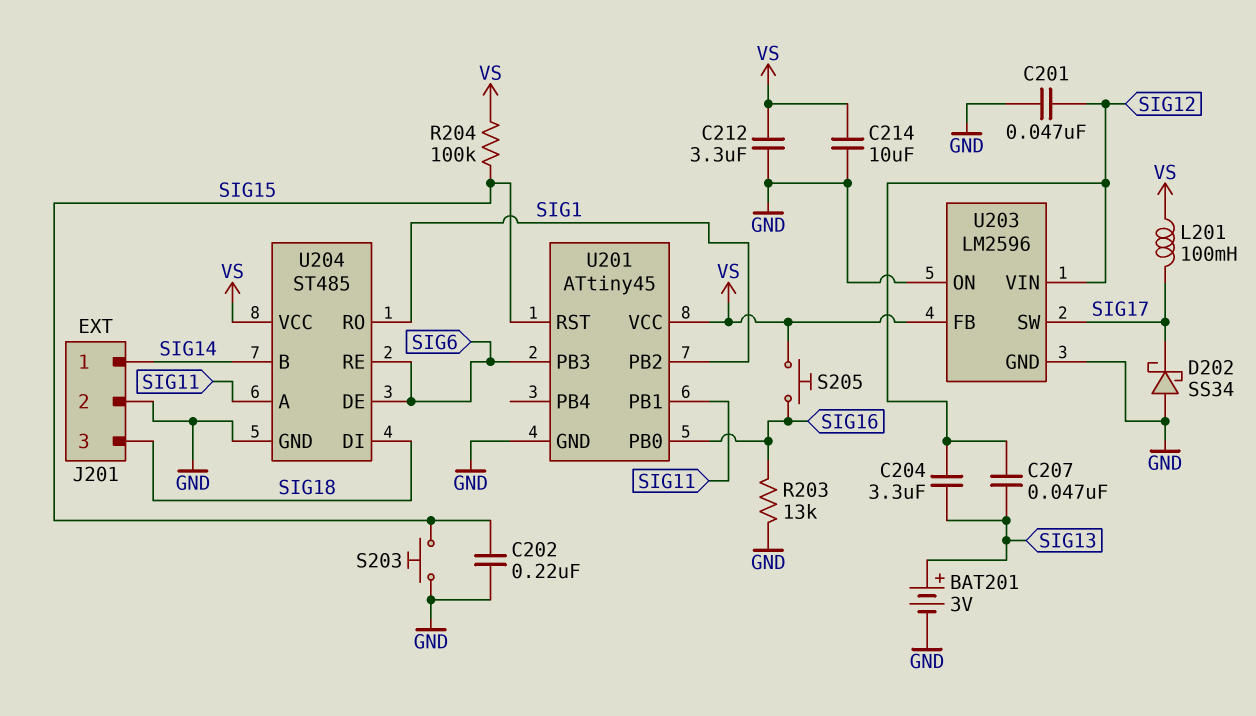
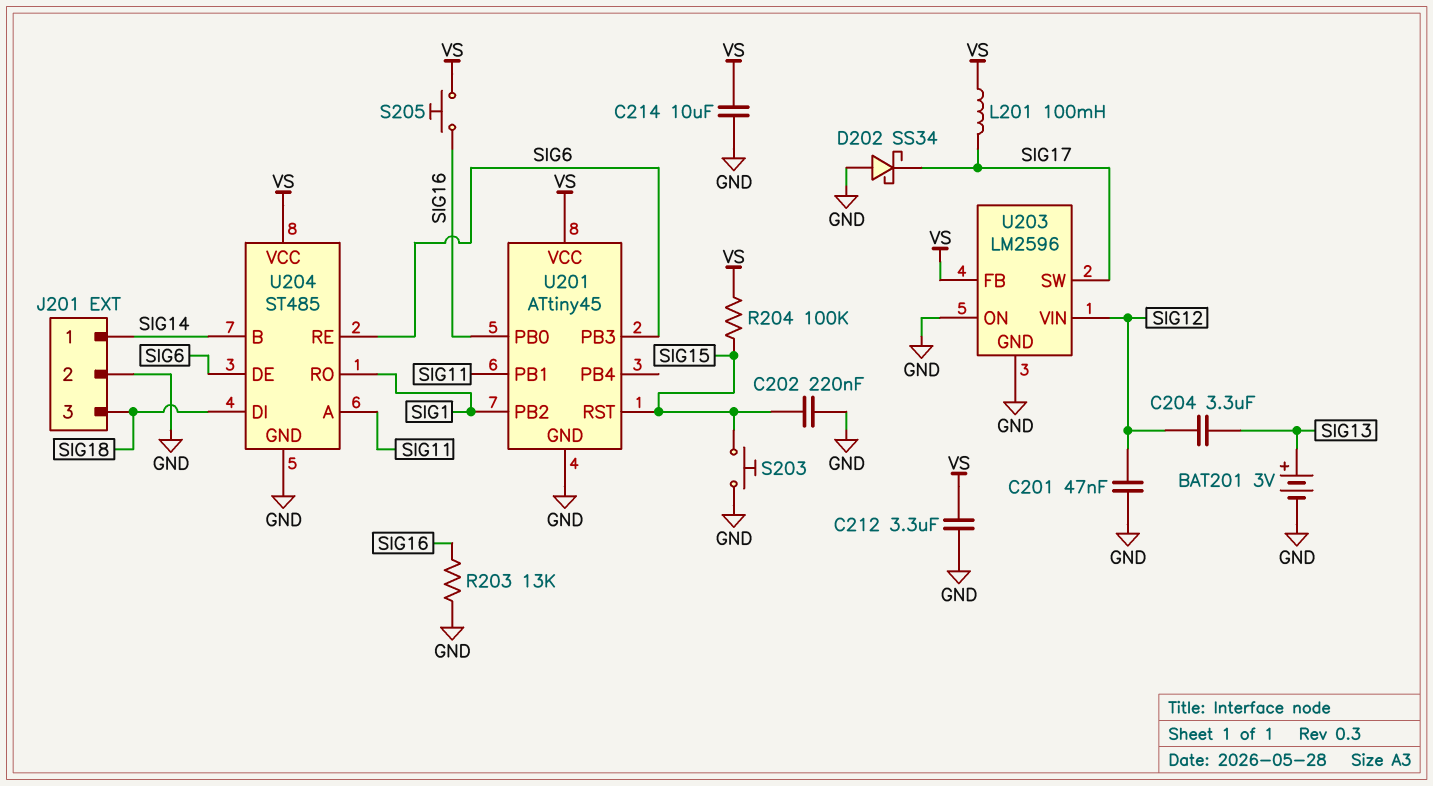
C207: 47nF (SIG12, SIG13) -> none

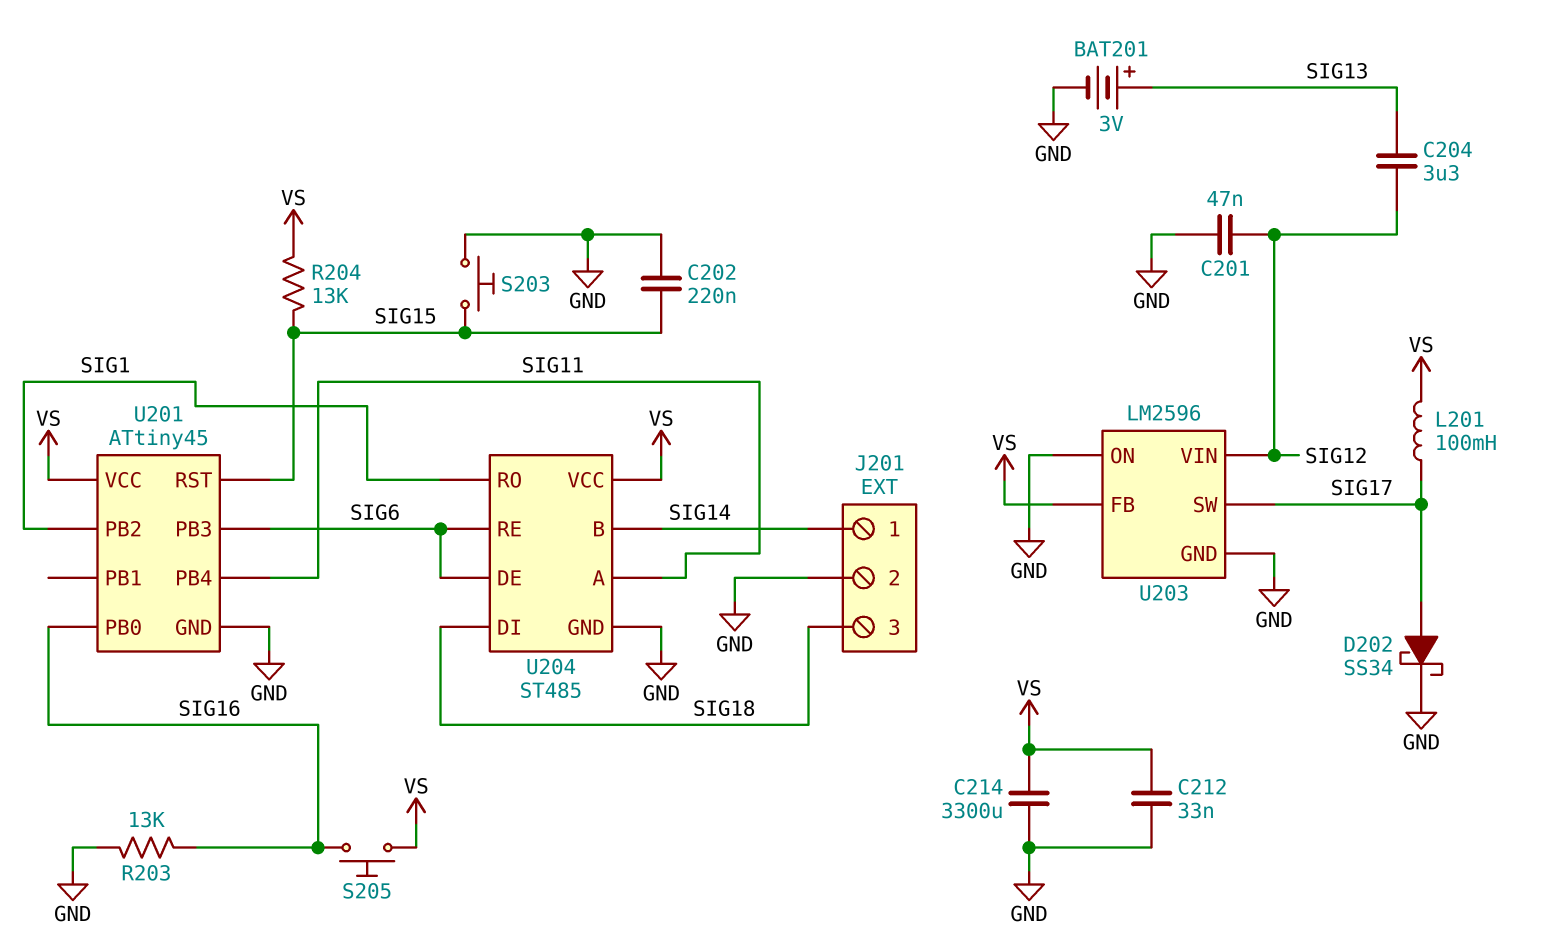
C212: 3.3uF (GND, VS) -> 33nF (GND, VS)
C214: 10uF (GND, VS) -> 3300uF (GND, VS)
D202: schottky SS34 (A GND, K SIG17) -> schottky SS34 (A SIG17, K GND)
R204: 100k (SIG15, VS) -> 13k (SIG15, VS)
U201 pin PB1: SIG11 -> none
U201 pin PB4: none -> SIG11

